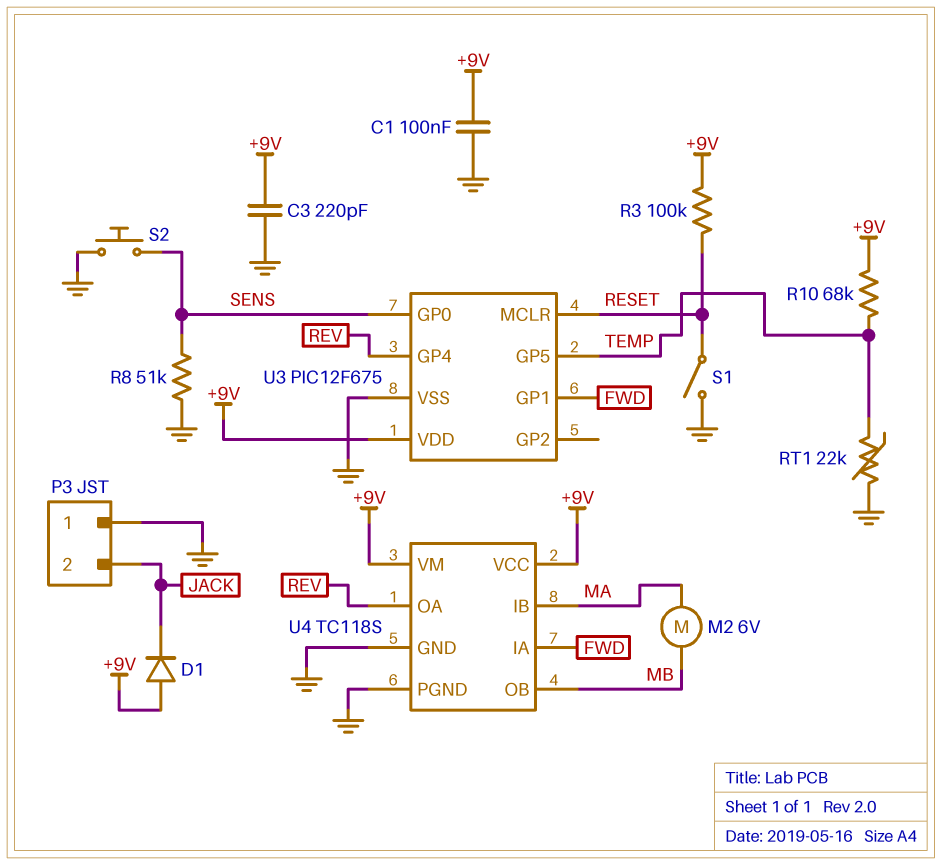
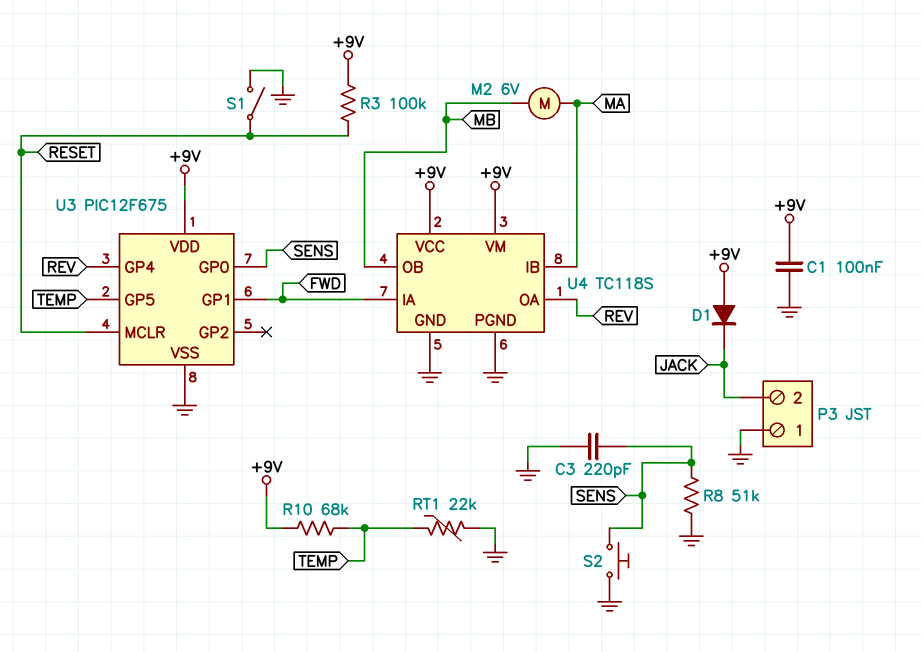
C3: 220pF (+9V, GND) -> 220pF (GND, SENS)

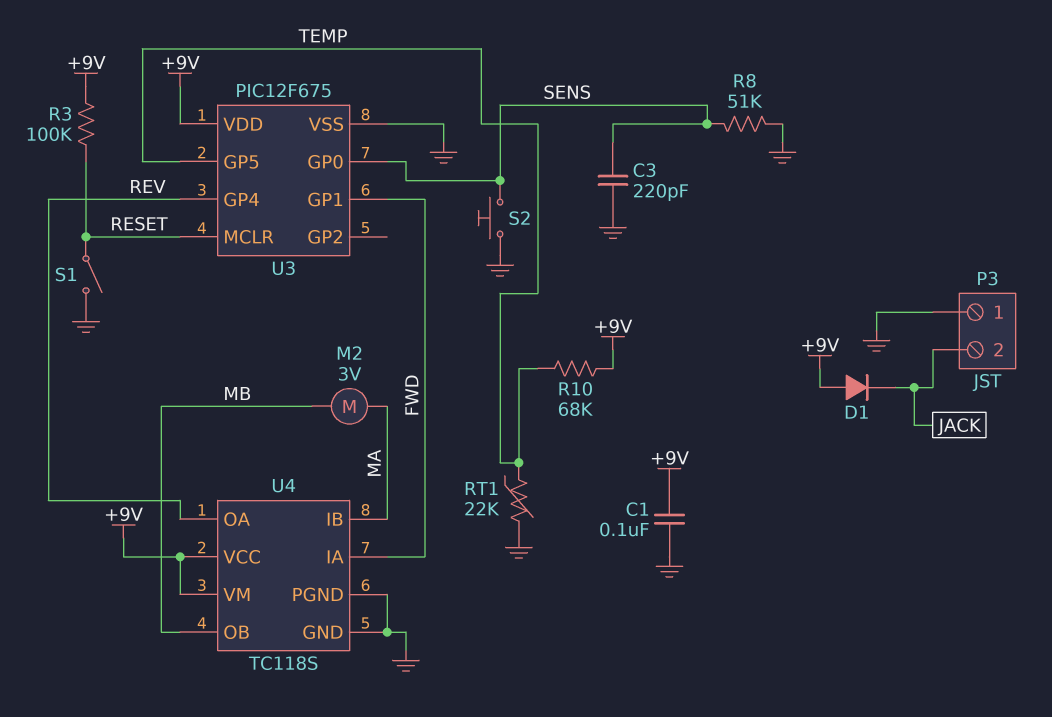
M2: motor 6V (MA, MB) -> motor 3V (MA, MB)

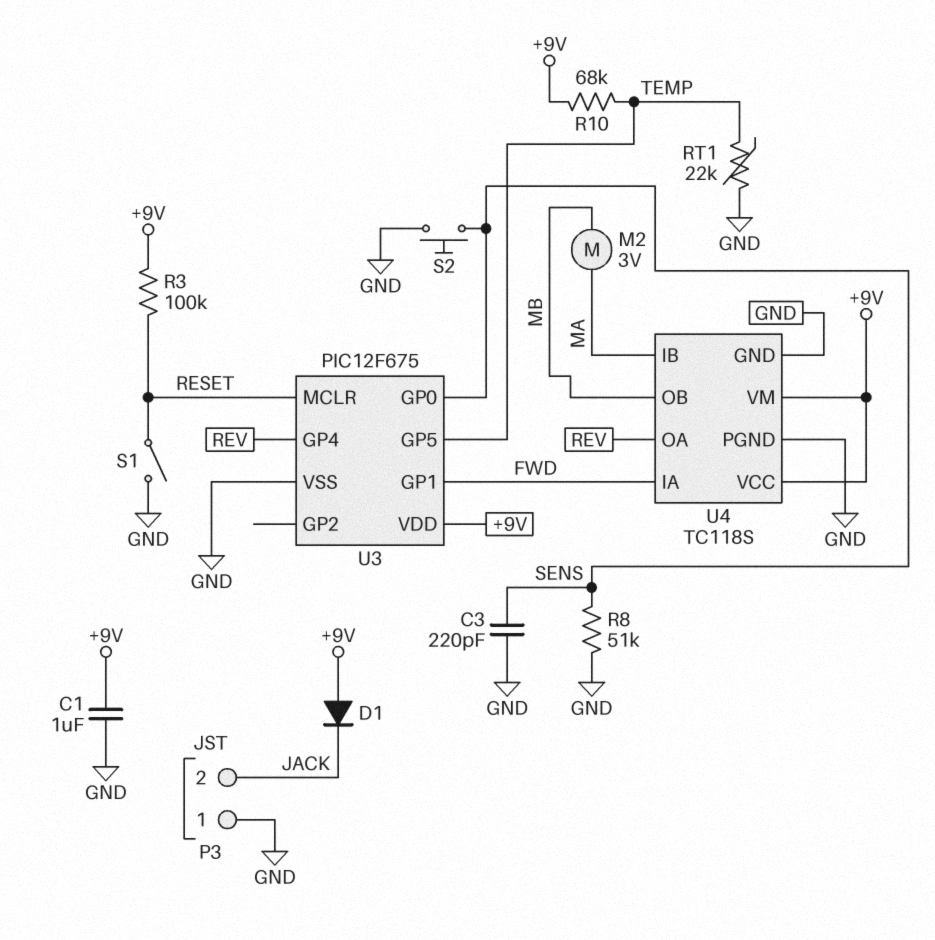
C1: 100nF (+9V, GND) -> 1uF (+9V, GND)

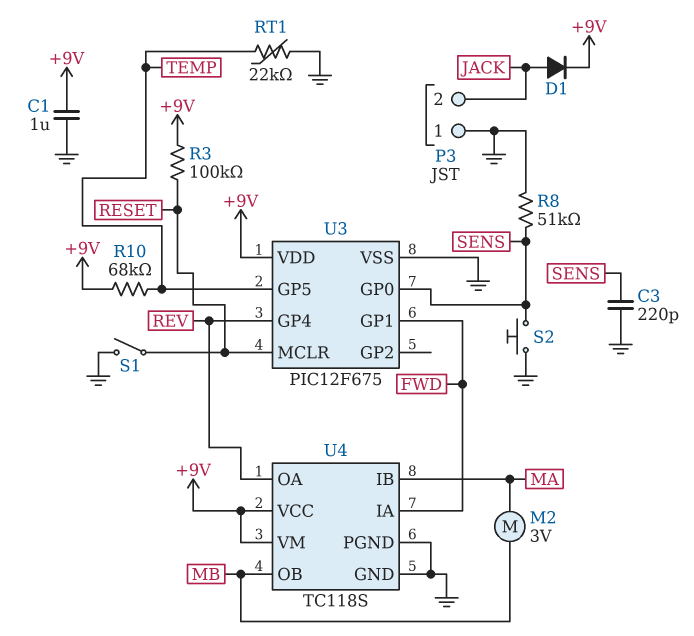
D1: diode (A +9V, K JACK) -> diode (A JACK, K +9V)

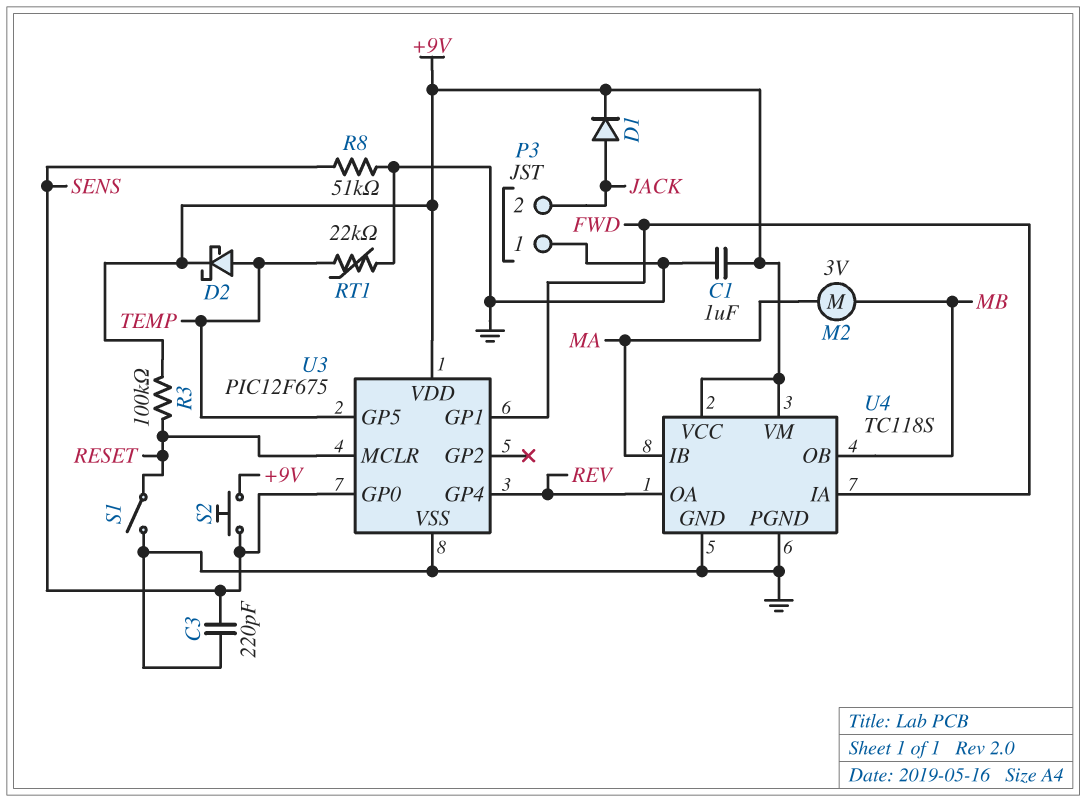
D2: none -> schottky (A TEMP, K +9V)
R10: 68k (+9V, TEMP) -> none
S2: button (GND, SENS) -> button (+9V, SENS)

